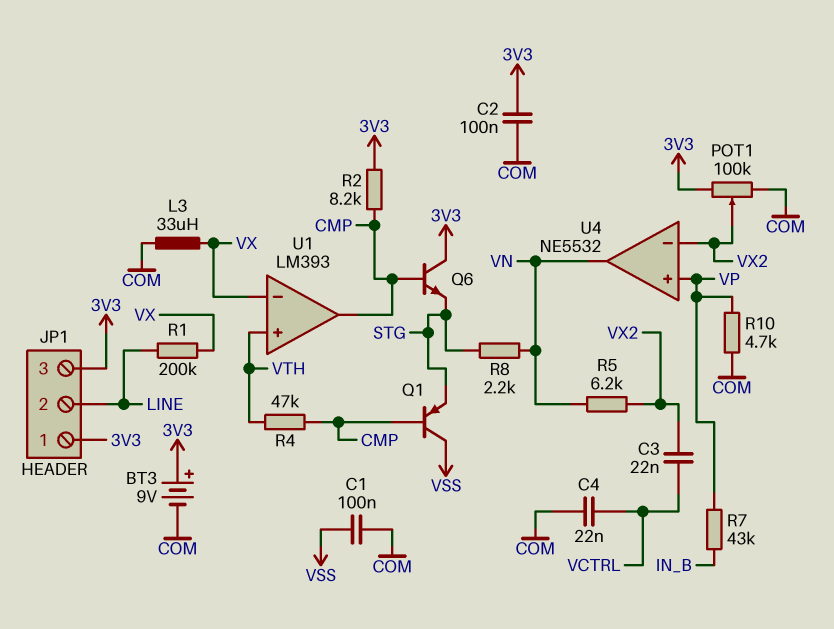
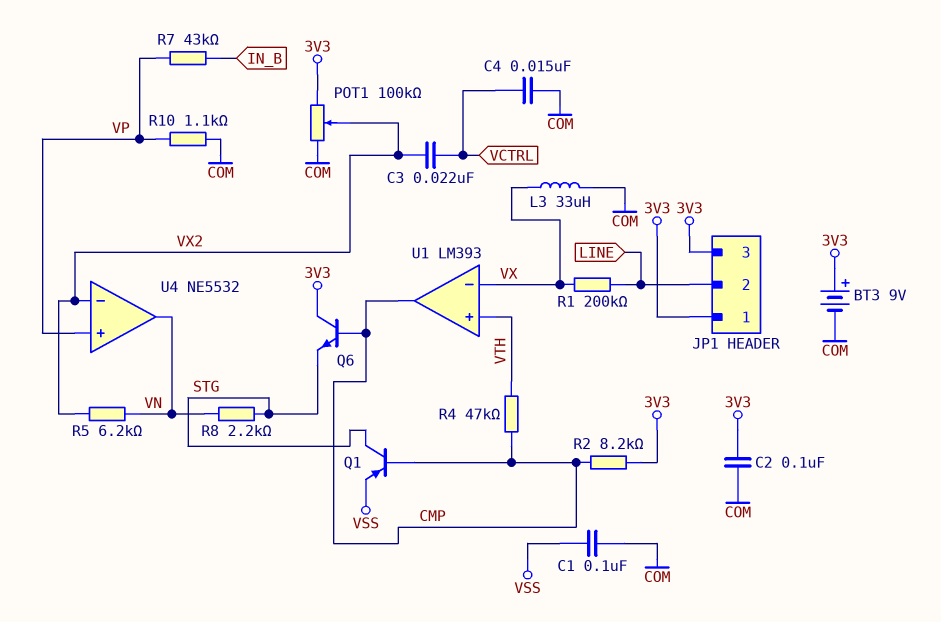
C4: 22nF (COM, VCTRL) -> 15nF (COM, VCTRL)
Q1: PNP (B CMP, C VSS, E STG) -> PNP (B CMP, C STG, E VSS)
R10: 4.7k (COM, VP) -> 1.1k (COM, VP)

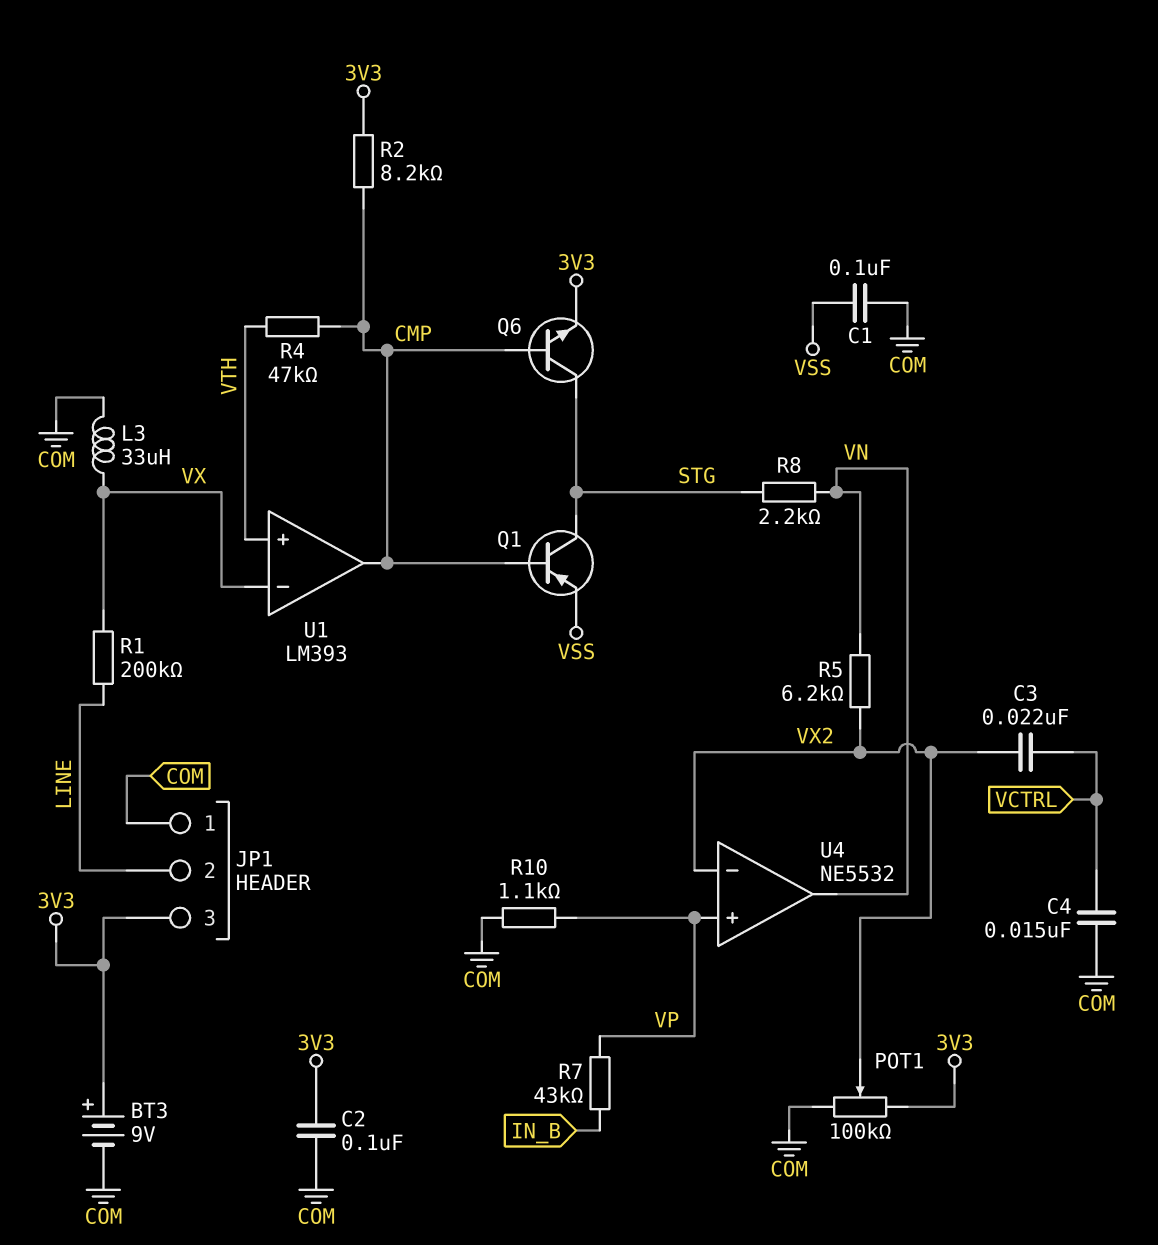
JP1 pin 1: 3V3 -> COM
Q6: NPN (B CMP, C 3V3, E STG) -> NPN (B CMP, C STG, E 3V3)

